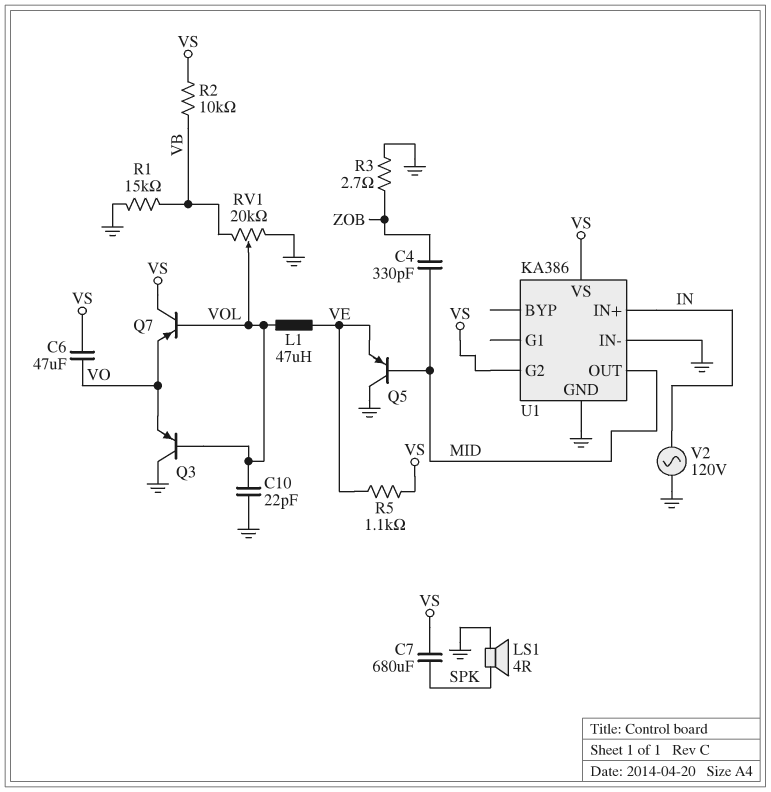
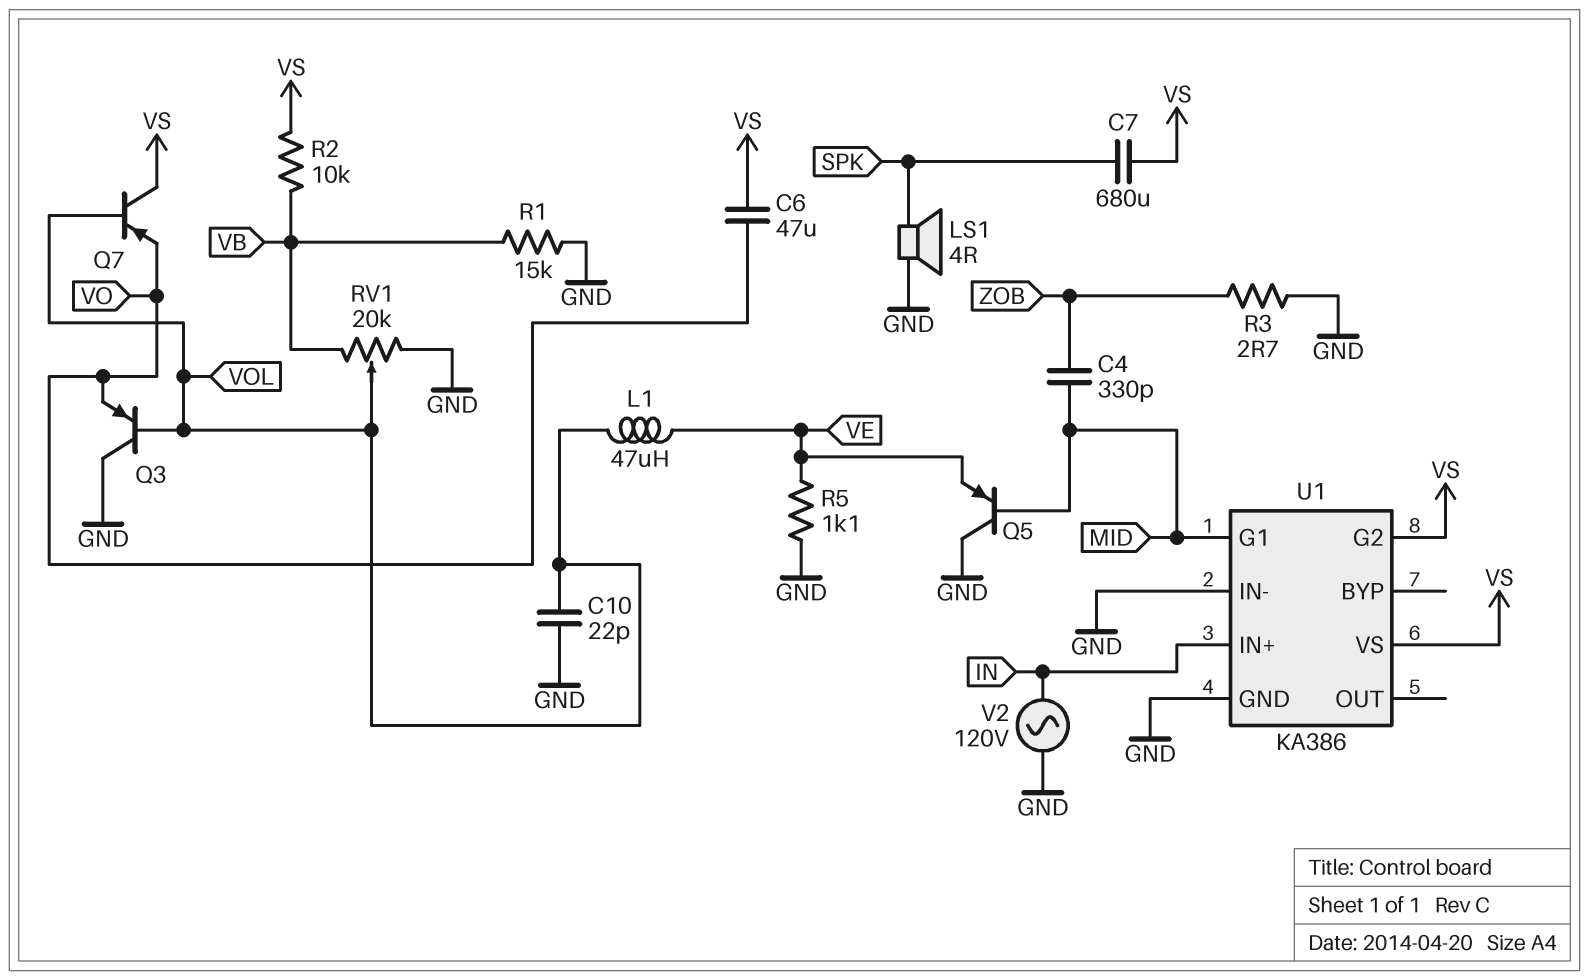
R5: 1.1k (VE, VS) -> 1.1k (GND, VE)
U1 pin G1: none -> MID
U1 pin OUT: MID -> none

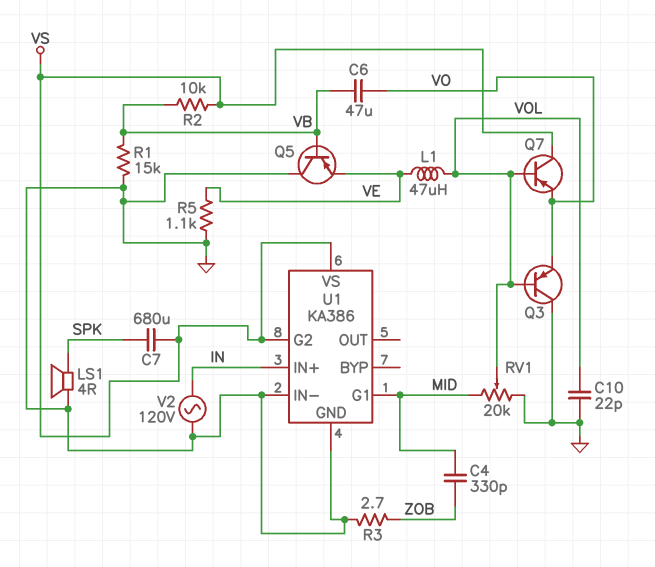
C6: 47uF (VO, VS) -> 47uF (VB, VO)
Q5: PNP (B MID, C GND, E VE) -> PNP (B VB, C GND, E VE)
RV1: 20k (GND, VB, wiper VOL) -> 20k (GND, MID, wiper VOL)

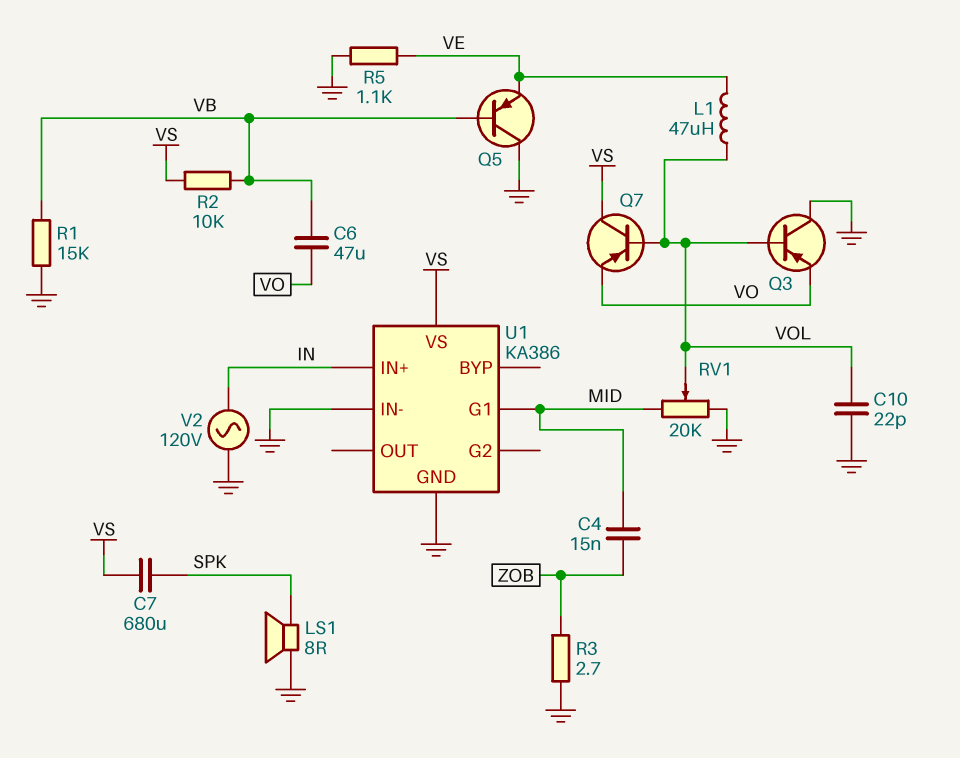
C4: 330pF (MID, ZOB) -> 15nF (MID, ZOB)
LS1: speaker 4R (GND, SPK) -> speaker 8R (GND, SPK)
U1 pin G2: VS -> none

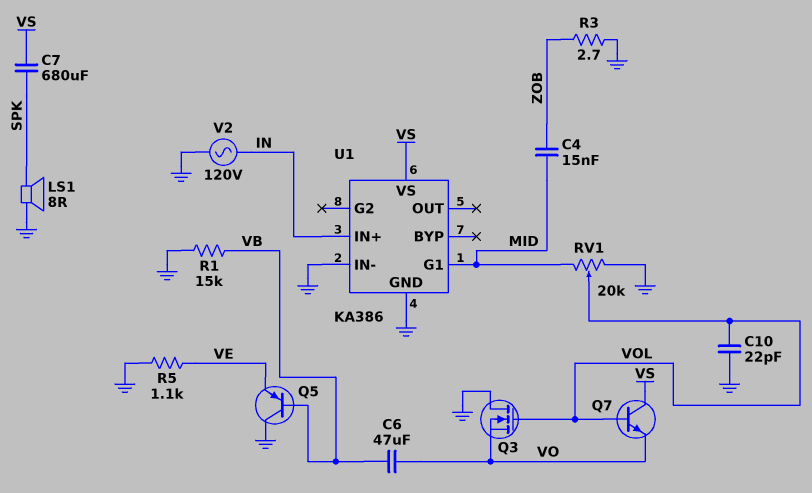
L1: 47uH (VE, VOL) -> none
Q3: PNP (B VOL, C GND, E VO) -> NMOS (G VOL, D GND, S VO)
Q7: PNP (B VOL, C VS, E VO) -> NPN (B VOL, C VS, E VO)
R2: 10k (VB, VS) -> none

